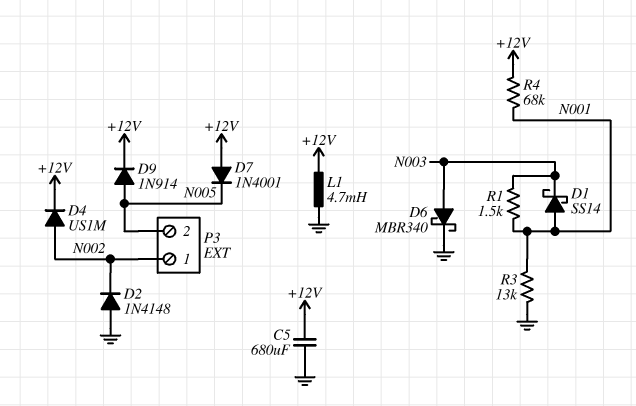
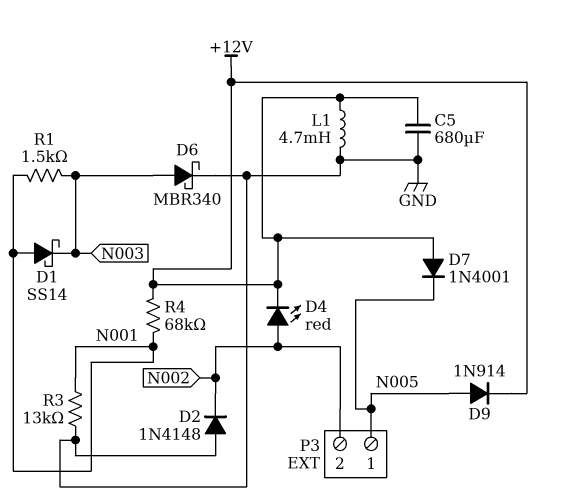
D4: diode US1M (A N002, K +12V) -> LED red (A N002, K +12V)
P3 pin 1: N002 -> N005
P3 pin 2: N005 -> N002

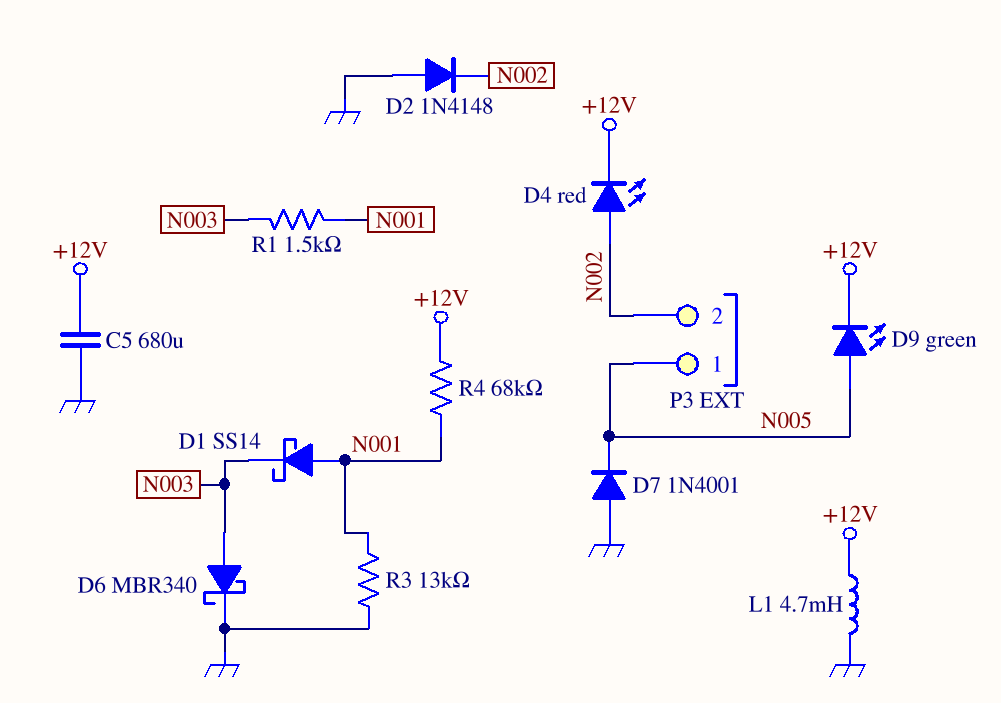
D7: diode 1N4001 (A +12V, K N005) -> diode 1N4001 (A GND, K N005)
D9: diode 1N914 (A N005, K +12V) -> LED green (A N005, K +12V)

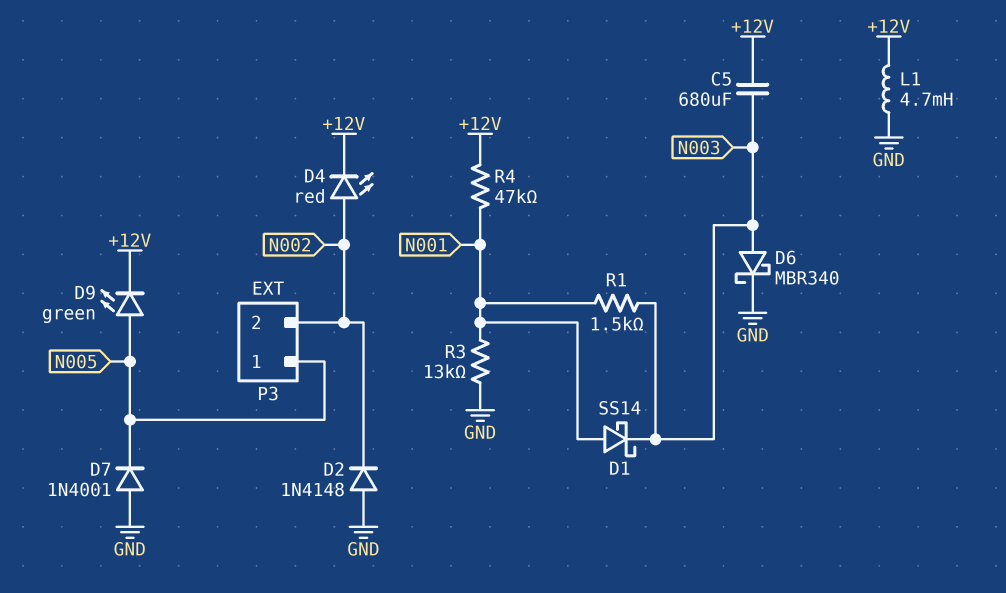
C5: 680uF (+12V, GND) -> 680uF (+12V, N003)
R4: 68k (+12V, N001) -> 47k (+12V, N001)

